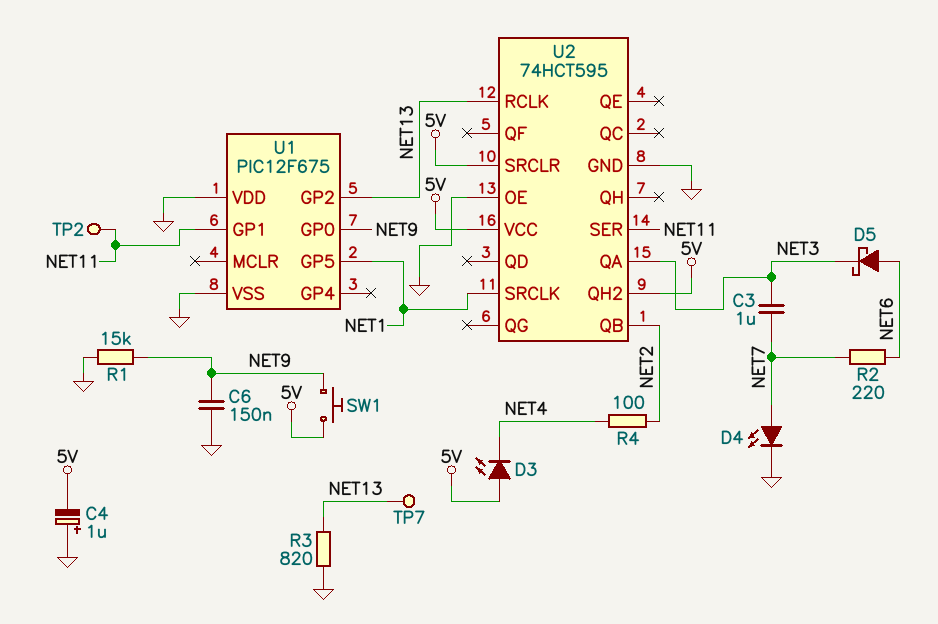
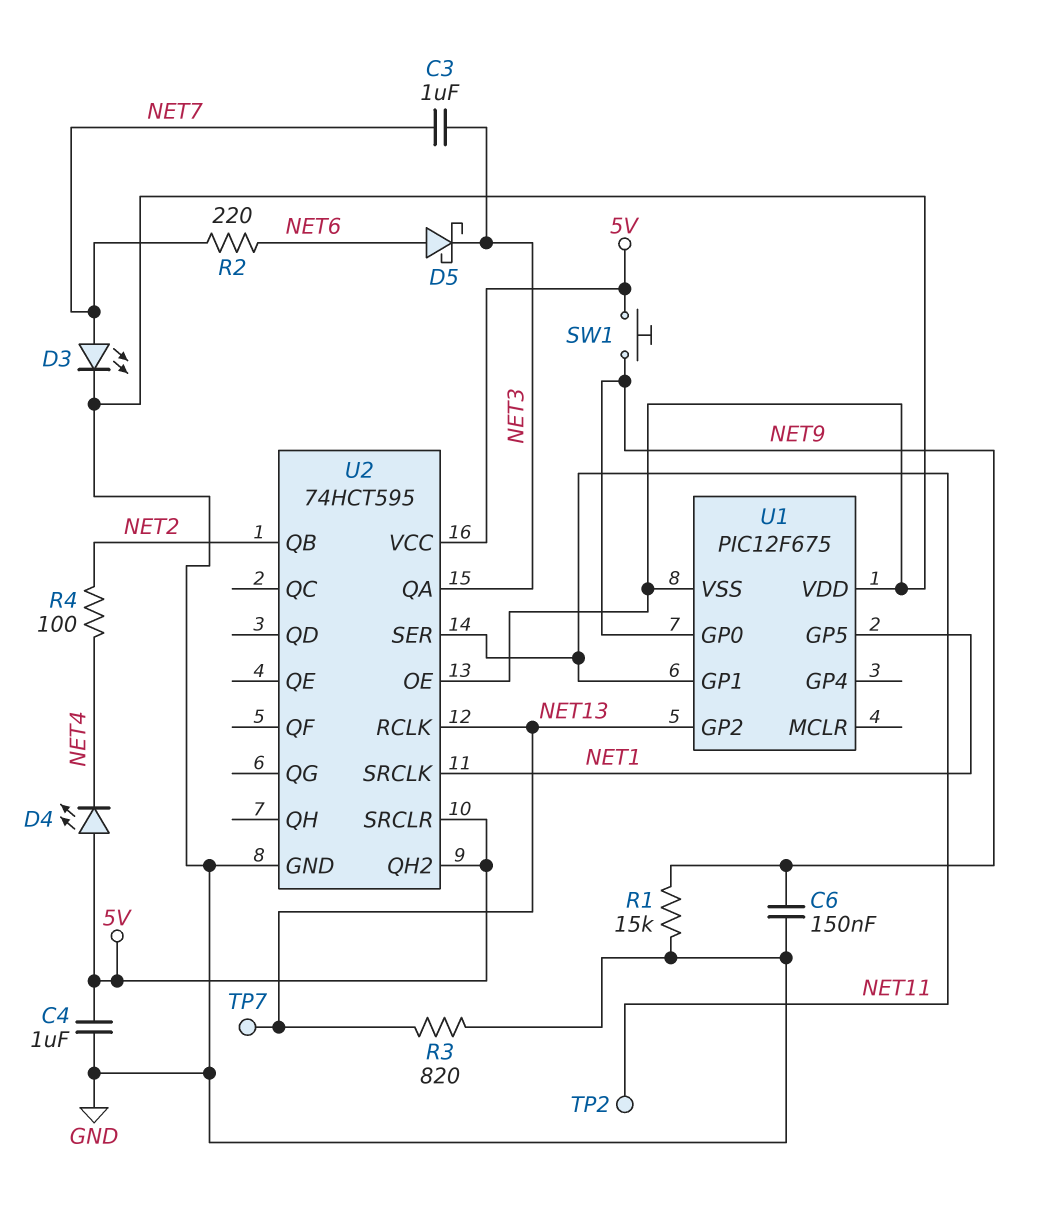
C4: 1uF (plus GND, minus 5V) -> 1uF (5V, GND)
D3: LED (A 5V, K NET4) -> LED (A NET7, K GND)
D4: LED (A NET7, K GND) -> LED (A 5V, K NET4)

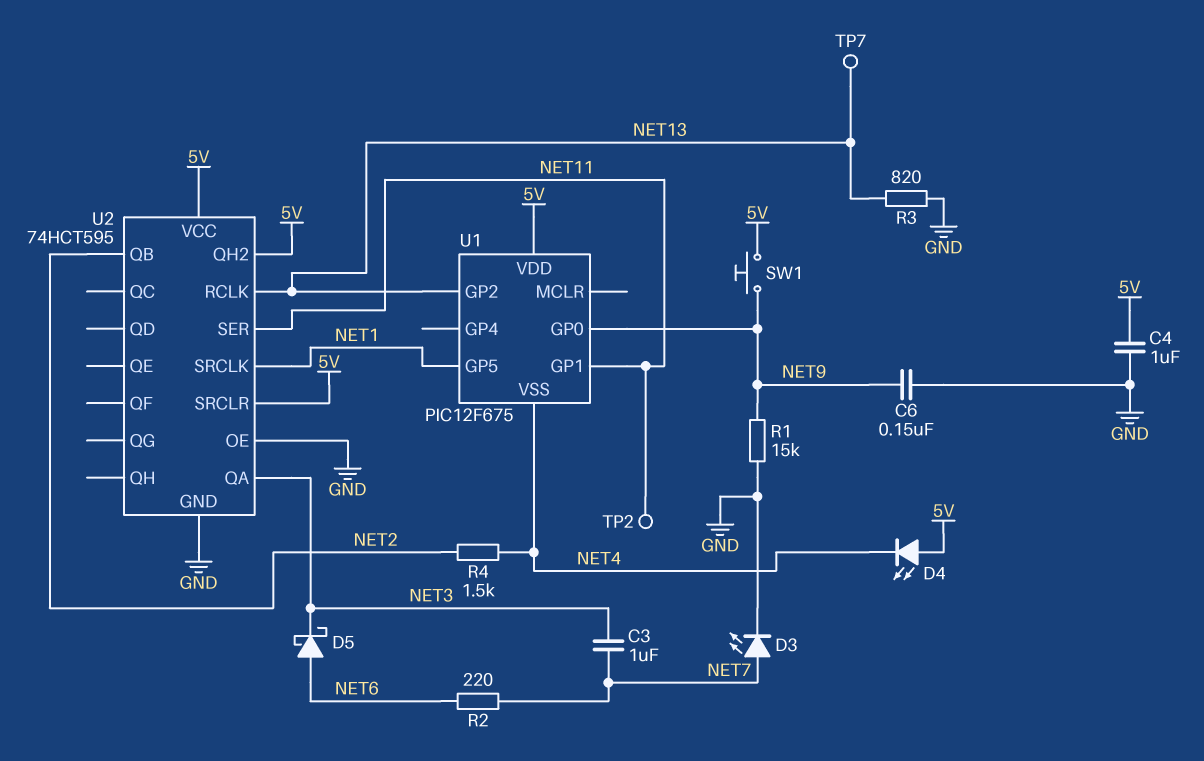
R4: 100 (NET2, NET4) -> 1.5k (NET2, NET4)
U1 pin VDD: GND -> 5V
U1 pin VSS: GND -> NET4

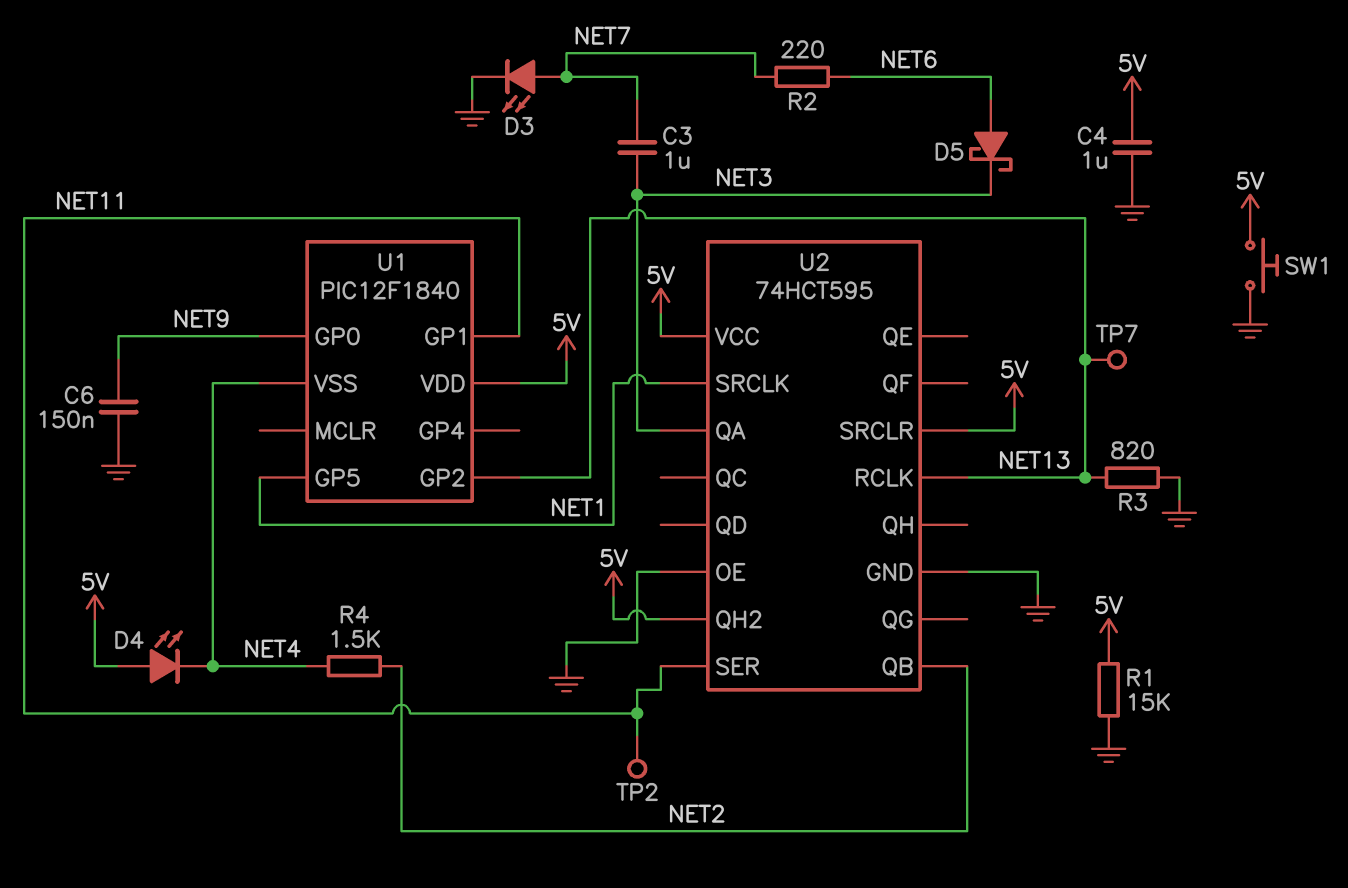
R1: 15k (GND, NET9) -> 15k (5V, GND)
SW1: button (5V, NET9) -> button (5V, GND)
U1: PIC12F675 -> PIC12F1840

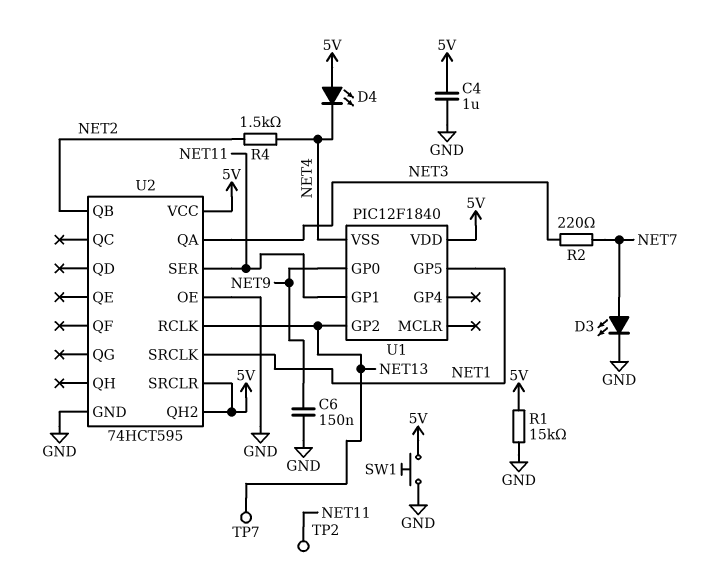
C3: 1uF (NET3, NET7) -> none
D5: schottky (A NET6, K NET3) -> none
R2: 220 (NET6, NET7) -> 220 (NET3, NET7)
R3: 820 (GND, NET13) -> none

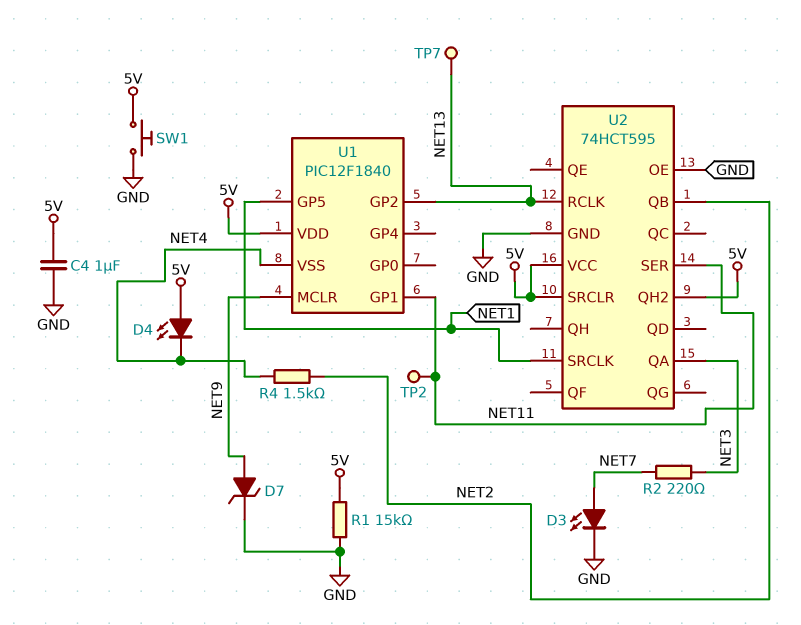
C6: 150nF (GND, NET9) -> none
D7: none -> zener (A NET9, K GND)
U1 pin GP0: NET9 -> none
U1 pin MCLR: none -> NET9

